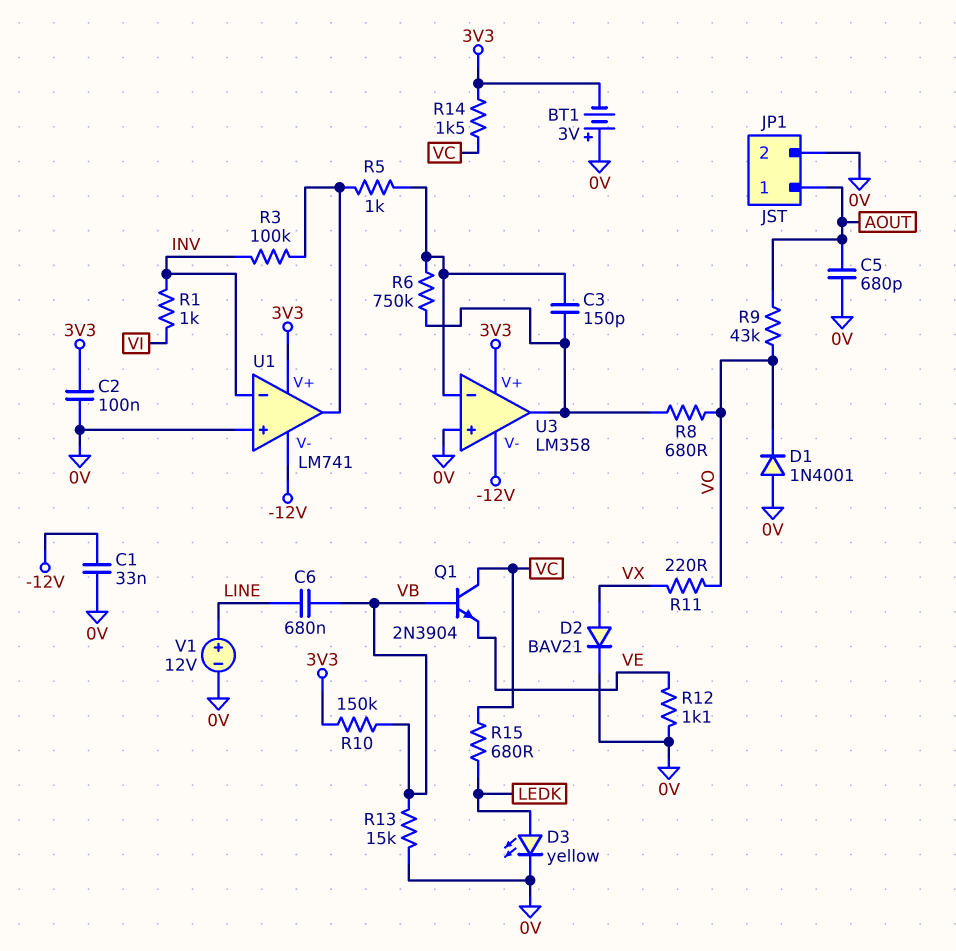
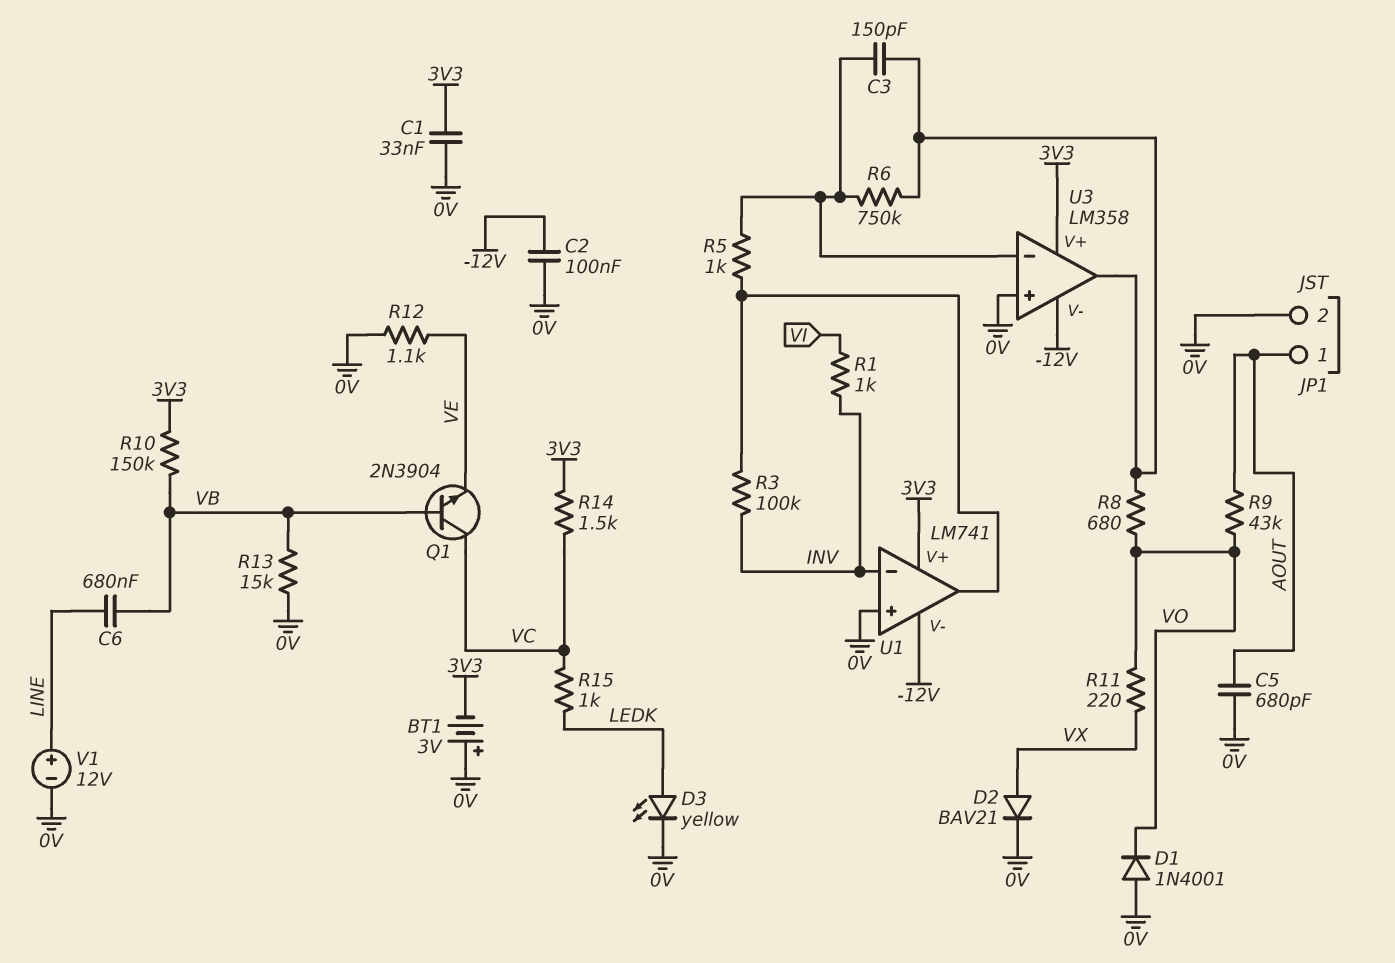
C1: 33nF (-12V, 0V) -> 33nF (0V, 3V3)
C2: 100nF (0V, 3V3) -> 100nF (-12V, 0V)
R15: 680 (LEDK, VC) -> 1k (LEDK, VC)

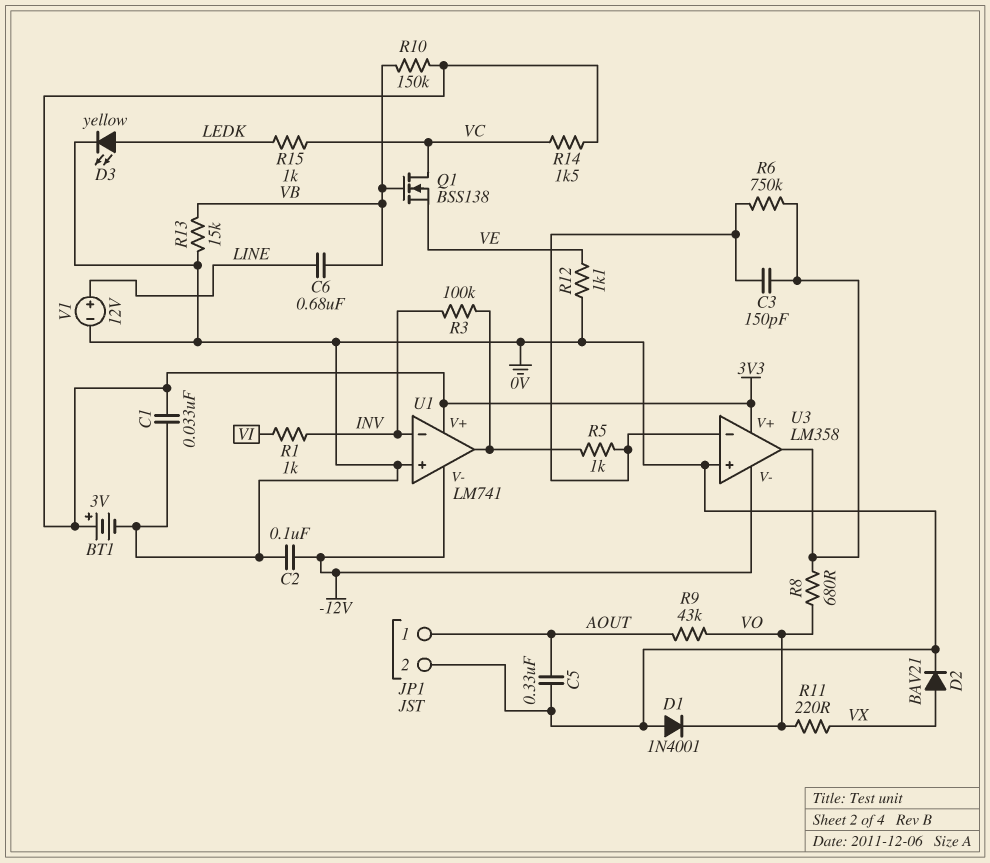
BT1: 3V (plus 0V, minus 3V3) -> 3V (plus 3V3, minus 0V)
C5: 680pF (0V, AOUT) -> 330nF (0V, AOUT)
Q1: NPN 2N3904 (B VB, C VC, E VE) -> NMOS BSS138 (G VB, D VC, S VE)

